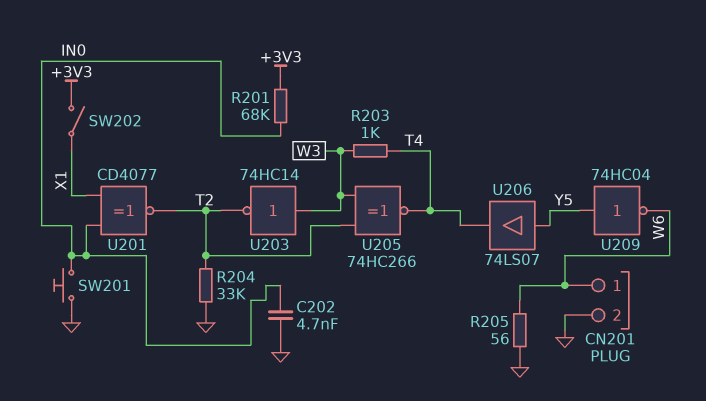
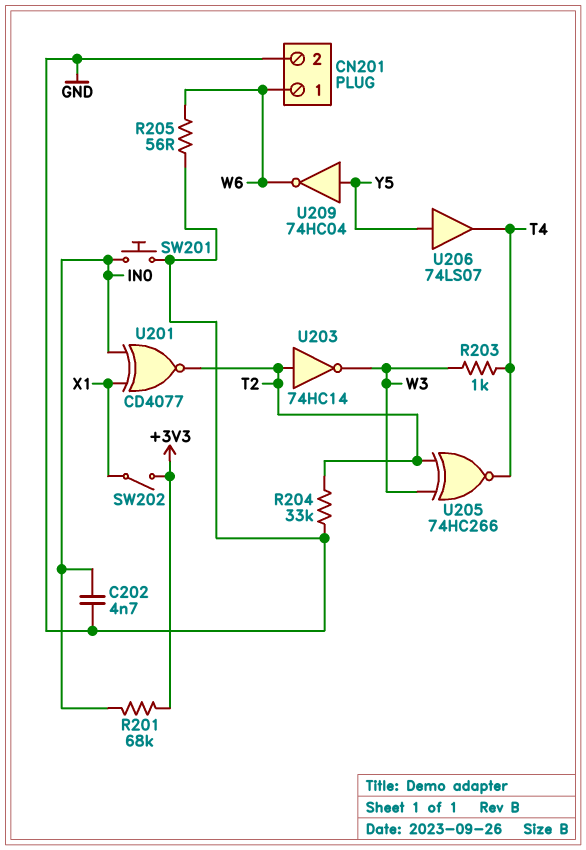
U203: NOT 74HC14 (in W3, out T2) -> NOT 74HC14 (in T2, out W3)

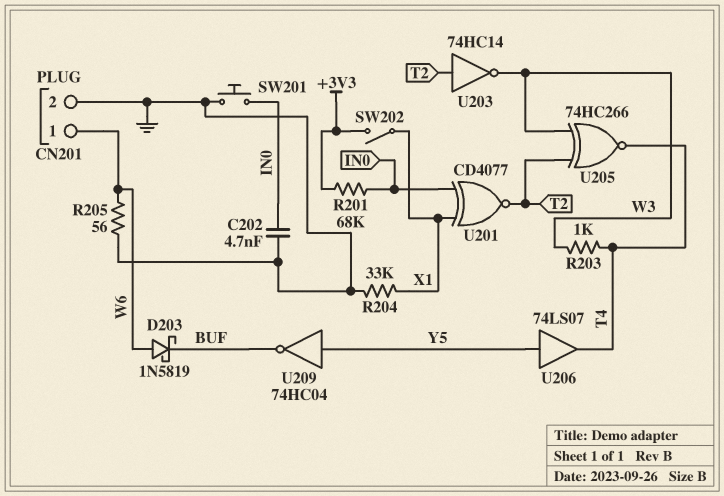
D203: none -> schottky 1N5819 (A W6, K BUF)
R204: 33k (GND, T2) -> 33k (GND, X1)
U209: NOT 74HC04 (in Y5, out W6) -> NOT 74HC04 (in Y5, out BUF)

